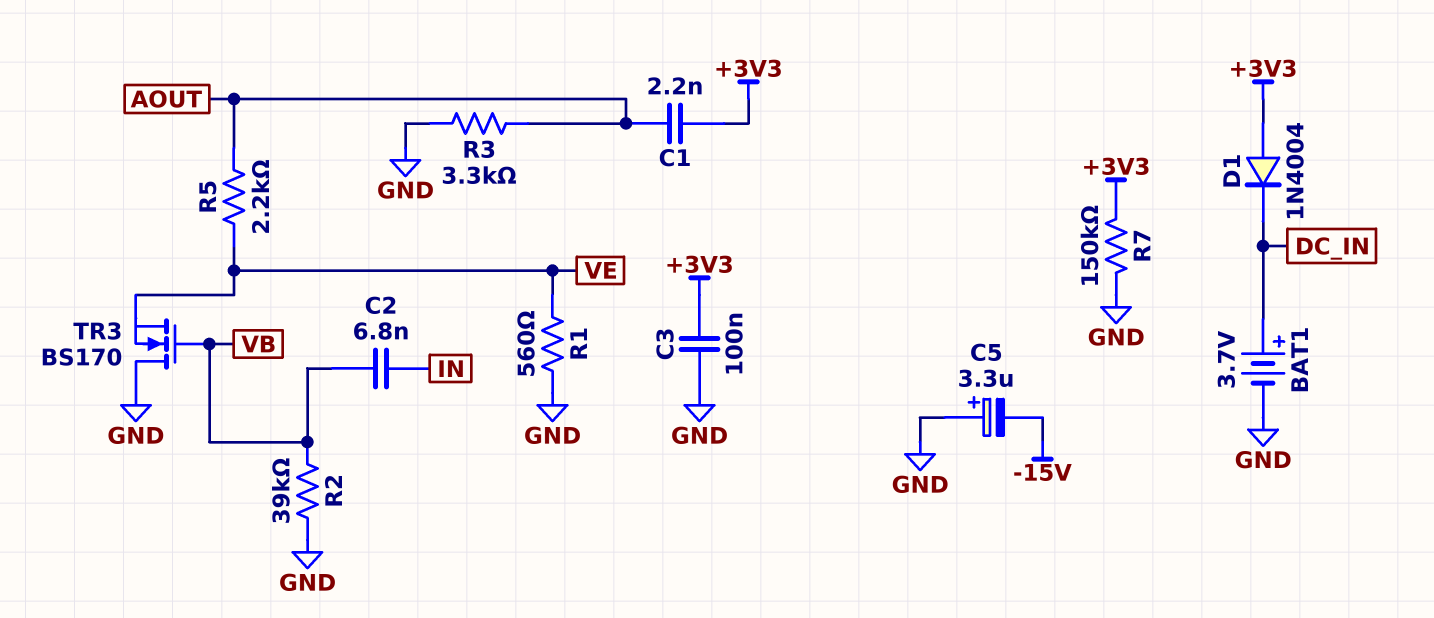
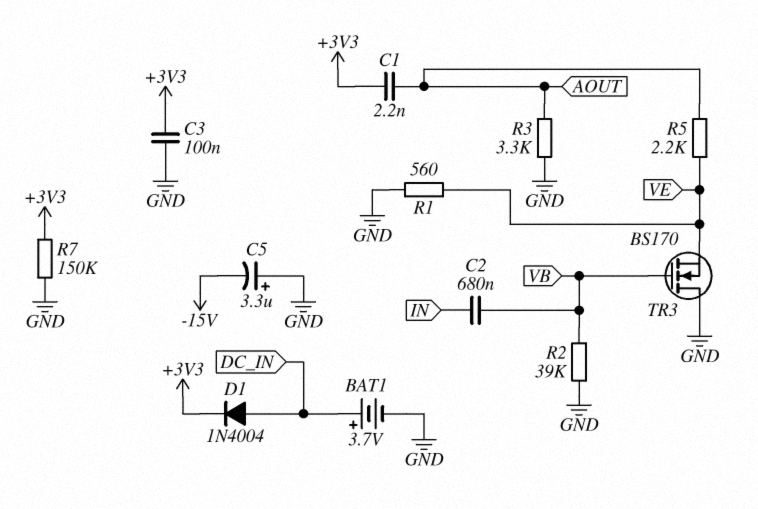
C2: 6.8nF (IN, VB) -> 680nF (IN, VB)
D1: diode 1N4004 (A +3V3, K DC_IN) -> diode 1N4004 (A DC_IN, K +3V3)

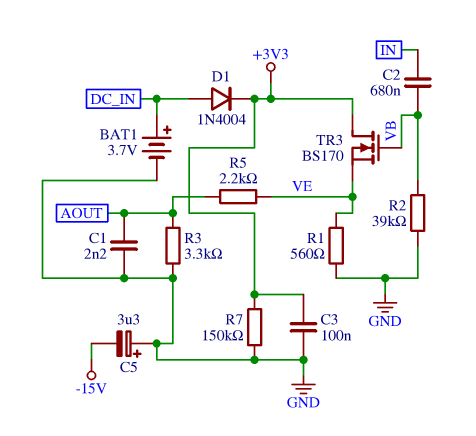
C1: 2.2nF (+3V3, AOUT) -> 2.2nF (AOUT, GND)
TR3: NMOS BS170 (G VB, D GND, S VE) -> NMOS BS170 (G VB, D +3V3, S VE)

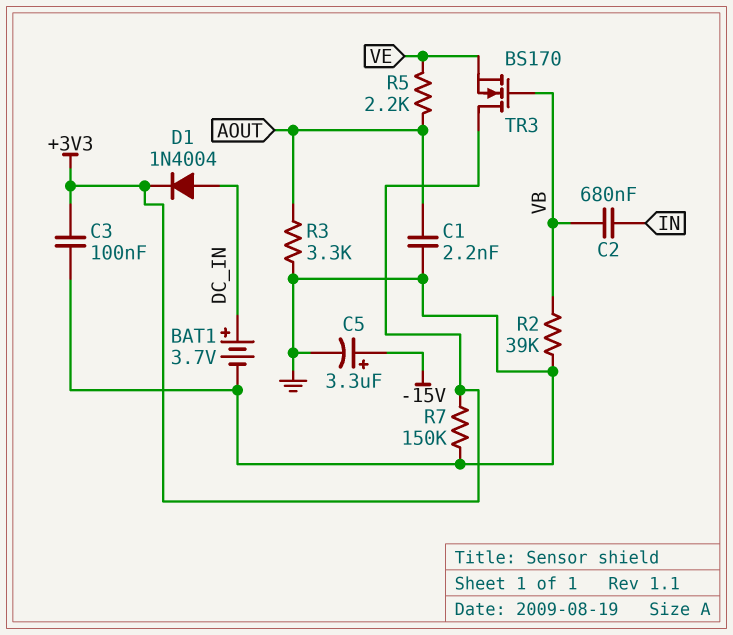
C5: 3.3uF (plus GND, minus -15V) -> 3.3uF (plus -15V, minus GND)
R1: 560 (GND, VE) -> none

